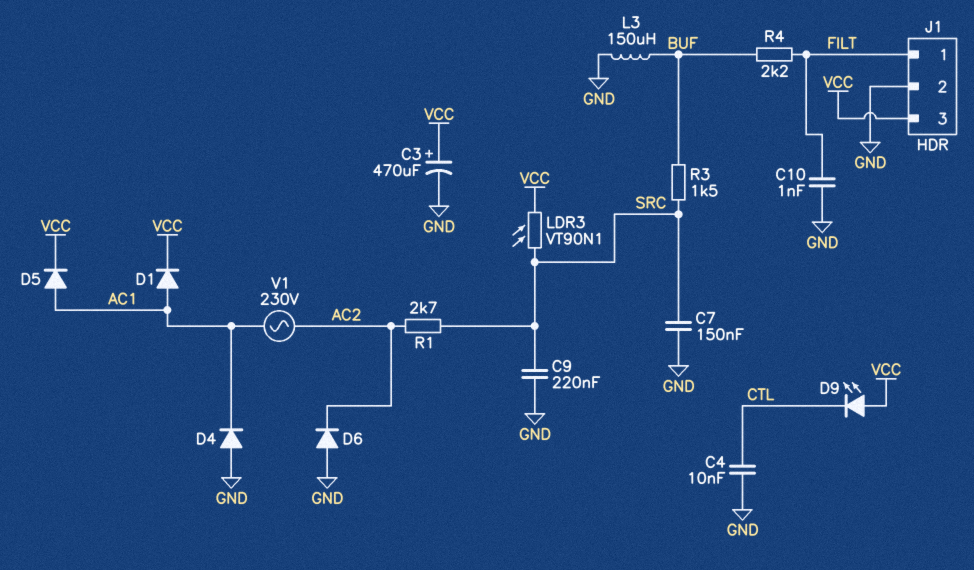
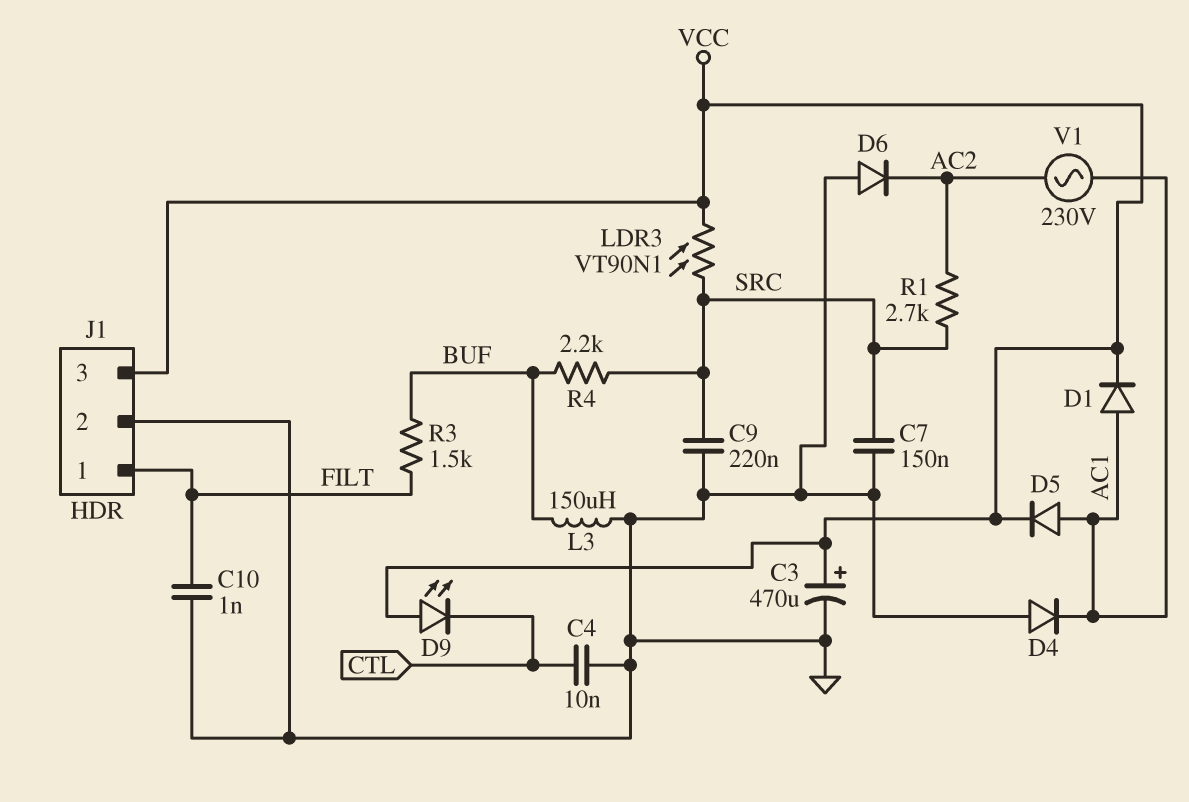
R3: 1.5k (BUF, SRC) -> 1.5k (BUF, FILT)
R4: 2.2k (BUF, FILT) -> 2.2k (BUF, SRC)

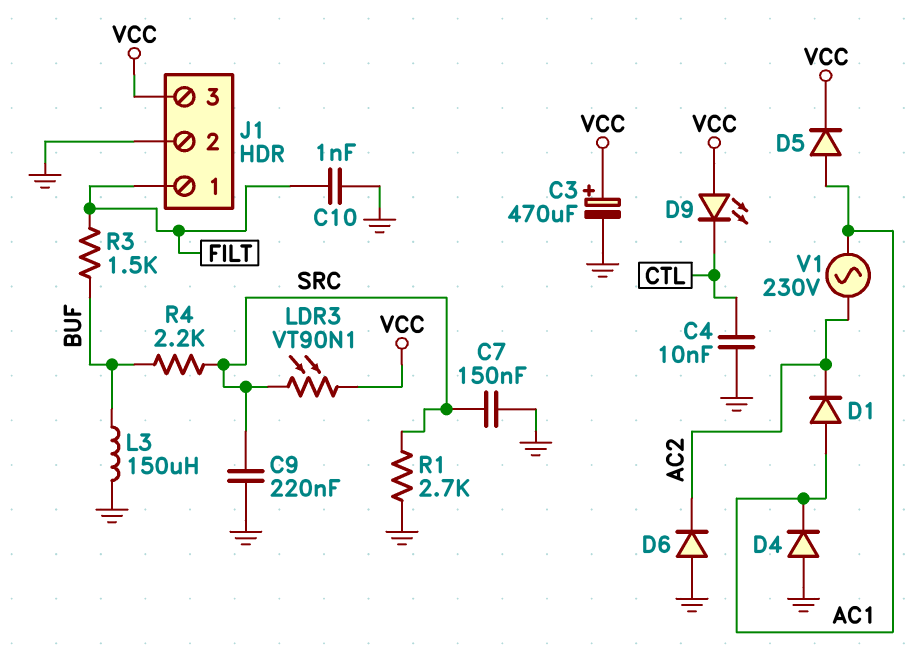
D1: diode (A AC1, K VCC) -> diode (A AC1, K AC2)
R1: 2.7k (AC2, SRC) -> 2.7k (GND, SRC)

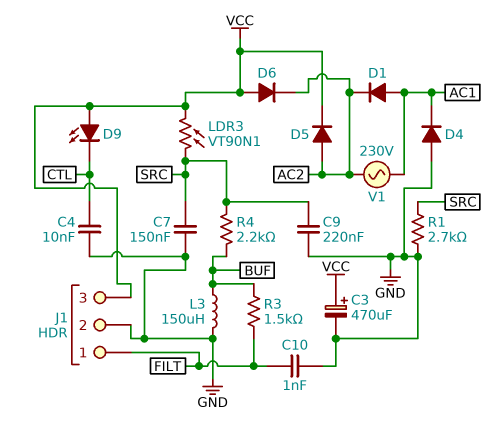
D5: diode (A AC1, K VCC) -> diode (A AC2, K VCC)
D6: diode (A GND, K AC2) -> diode (A VCC, K AC2)

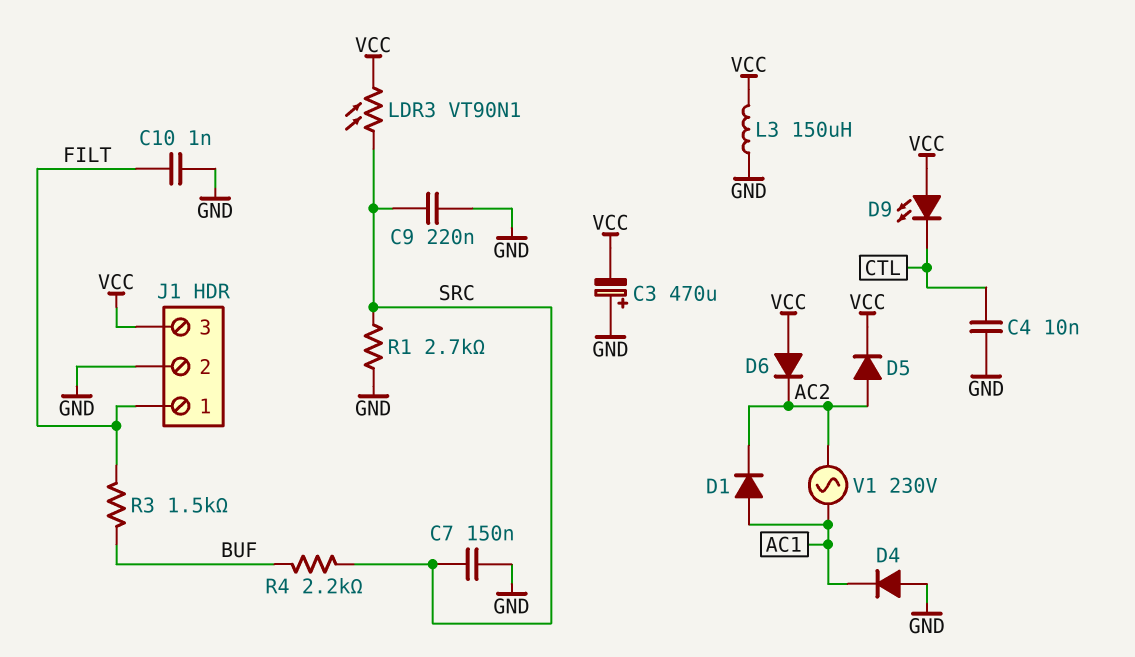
C3: 470uF (plus VCC, minus GND) -> 470uF (plus GND, minus VCC)
L3: 150uH (BUF, GND) -> 150uH (GND, VCC)

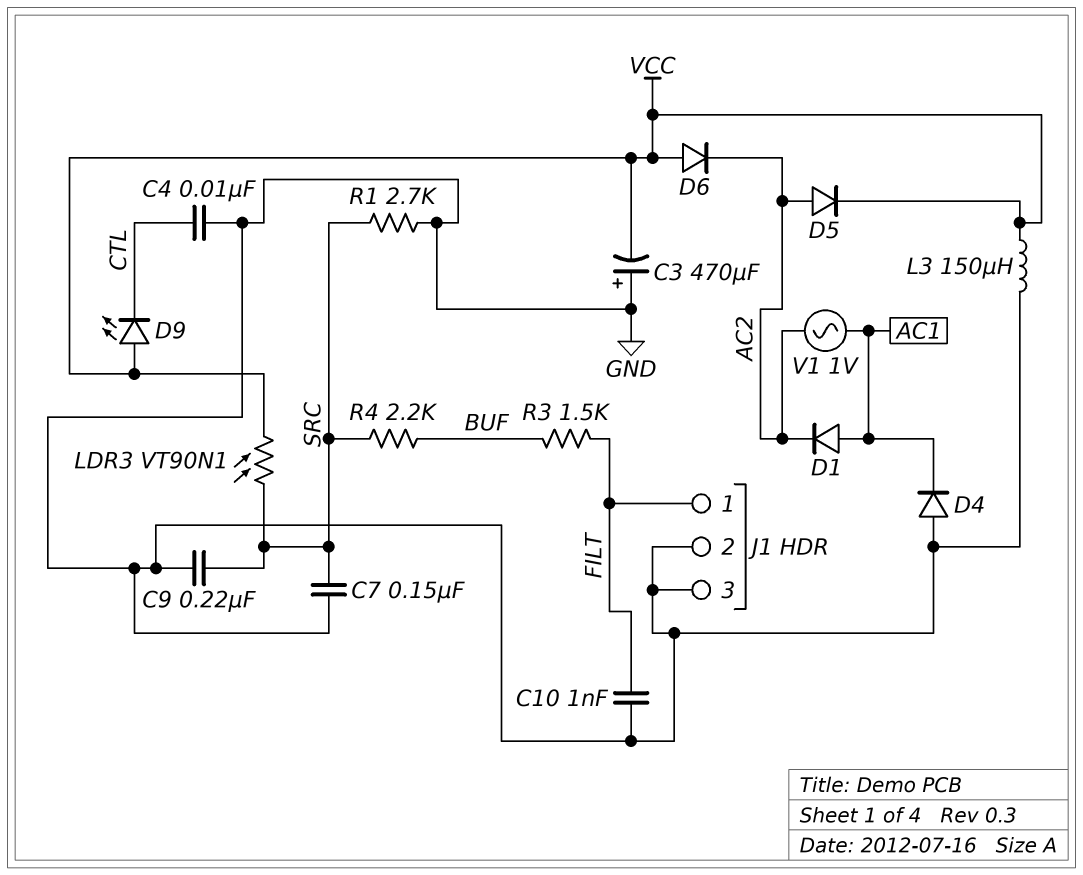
J1 pin 3: VCC -> GND
V1: AC 230V (AC1, AC2) -> AC 1V (AC1, AC2)

